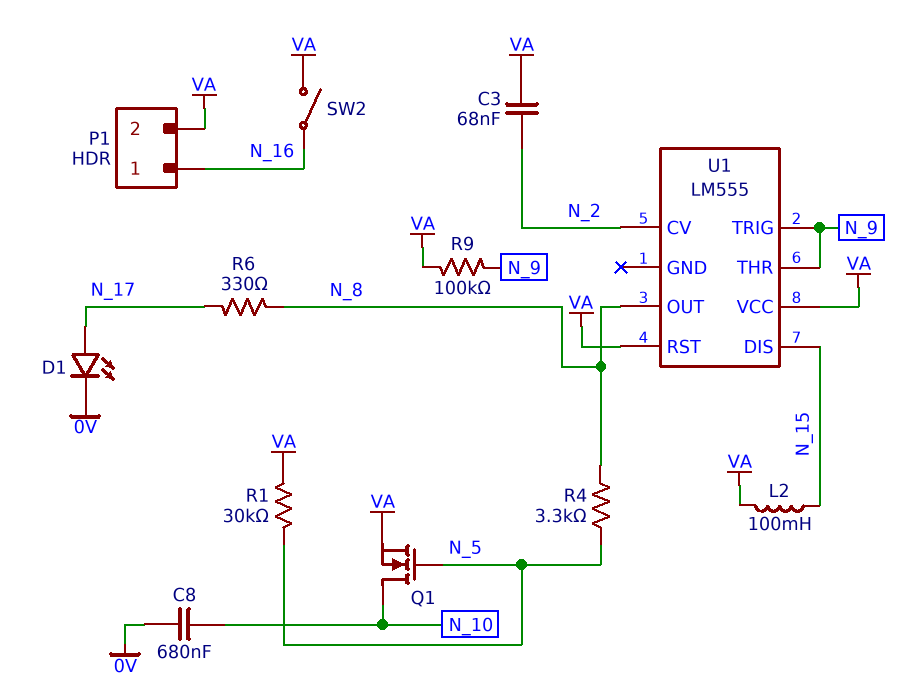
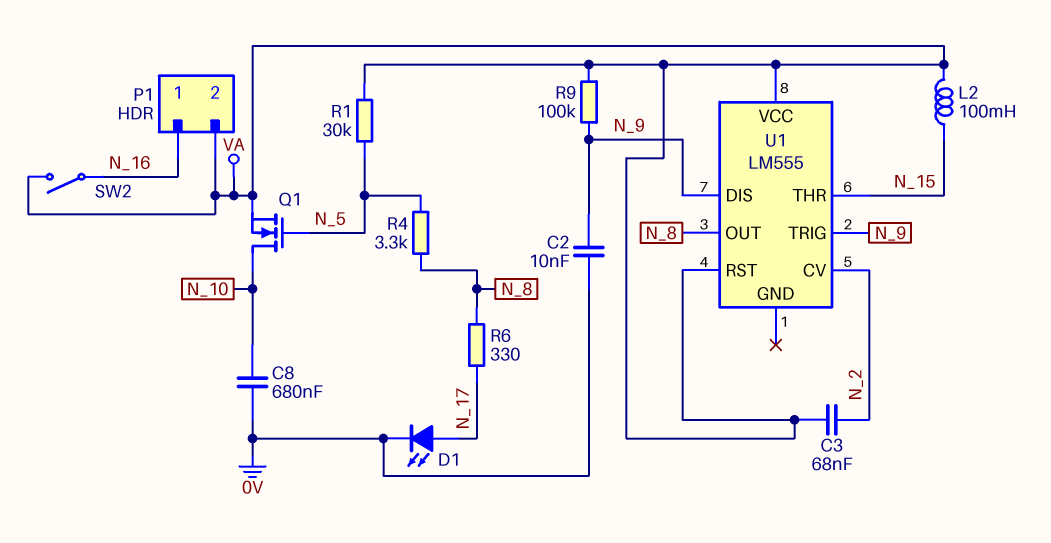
C2: none -> 10nF (0V, N_9)
U1 pin DIS: N_15 -> N_9
U1 pin THR: N_9 -> N_15

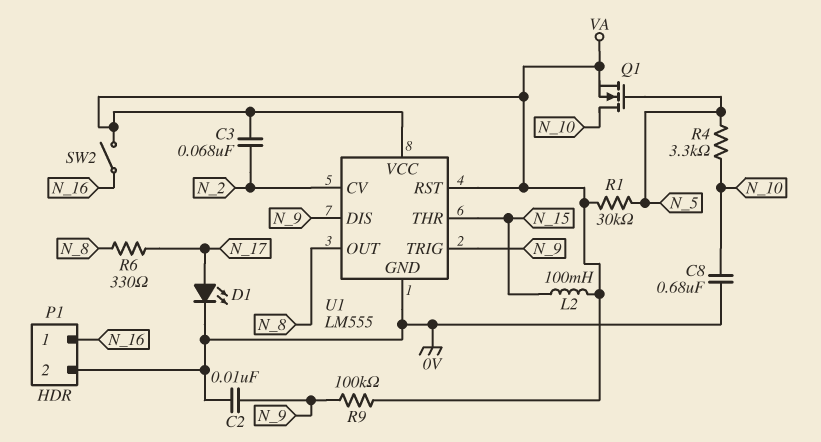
P1 pin 2: VA -> 0V
R4: 3.3k (N_5, N_8) -> 3.3k (N_5, N_10)
U1 pin GND: none -> 0V

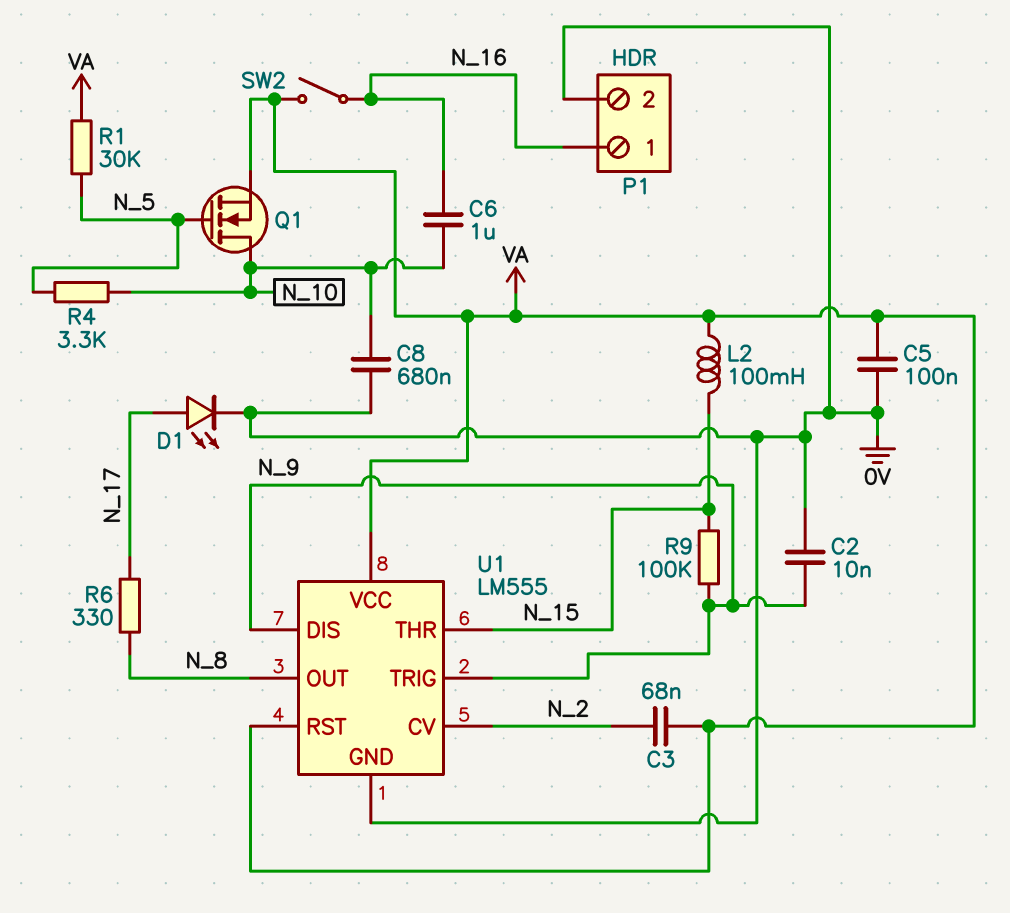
C5: none -> 100nF (0V, VA)
C6: none -> 1uF (N_10, N_16)
R9: 100k (N_9, VA) -> 100k (N_9, N_15)

